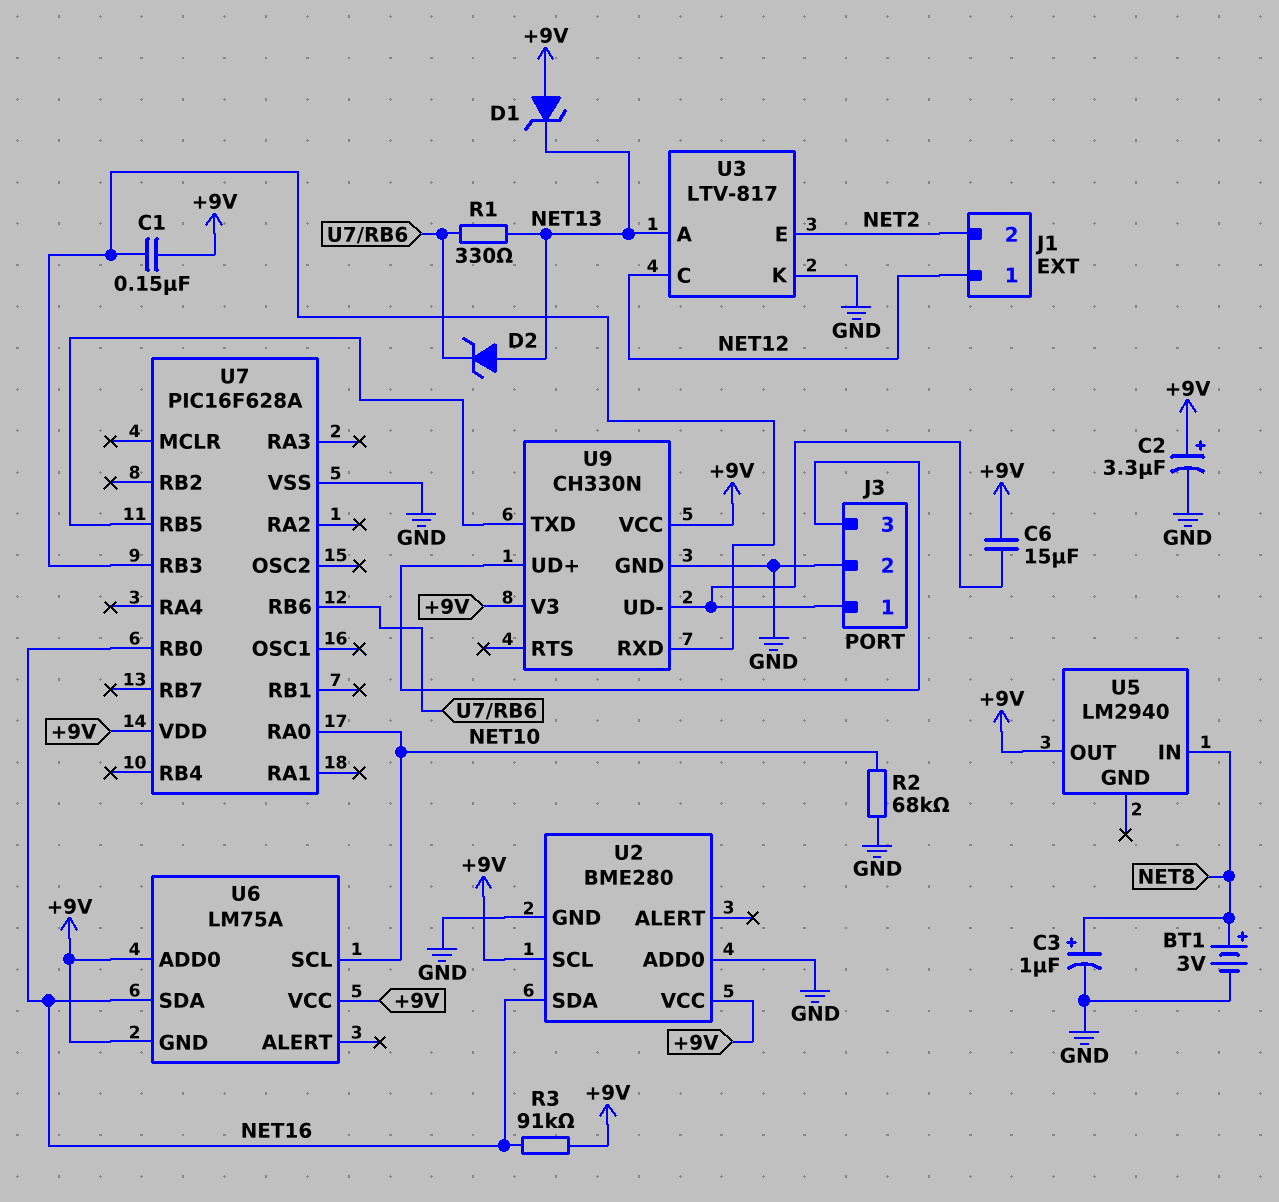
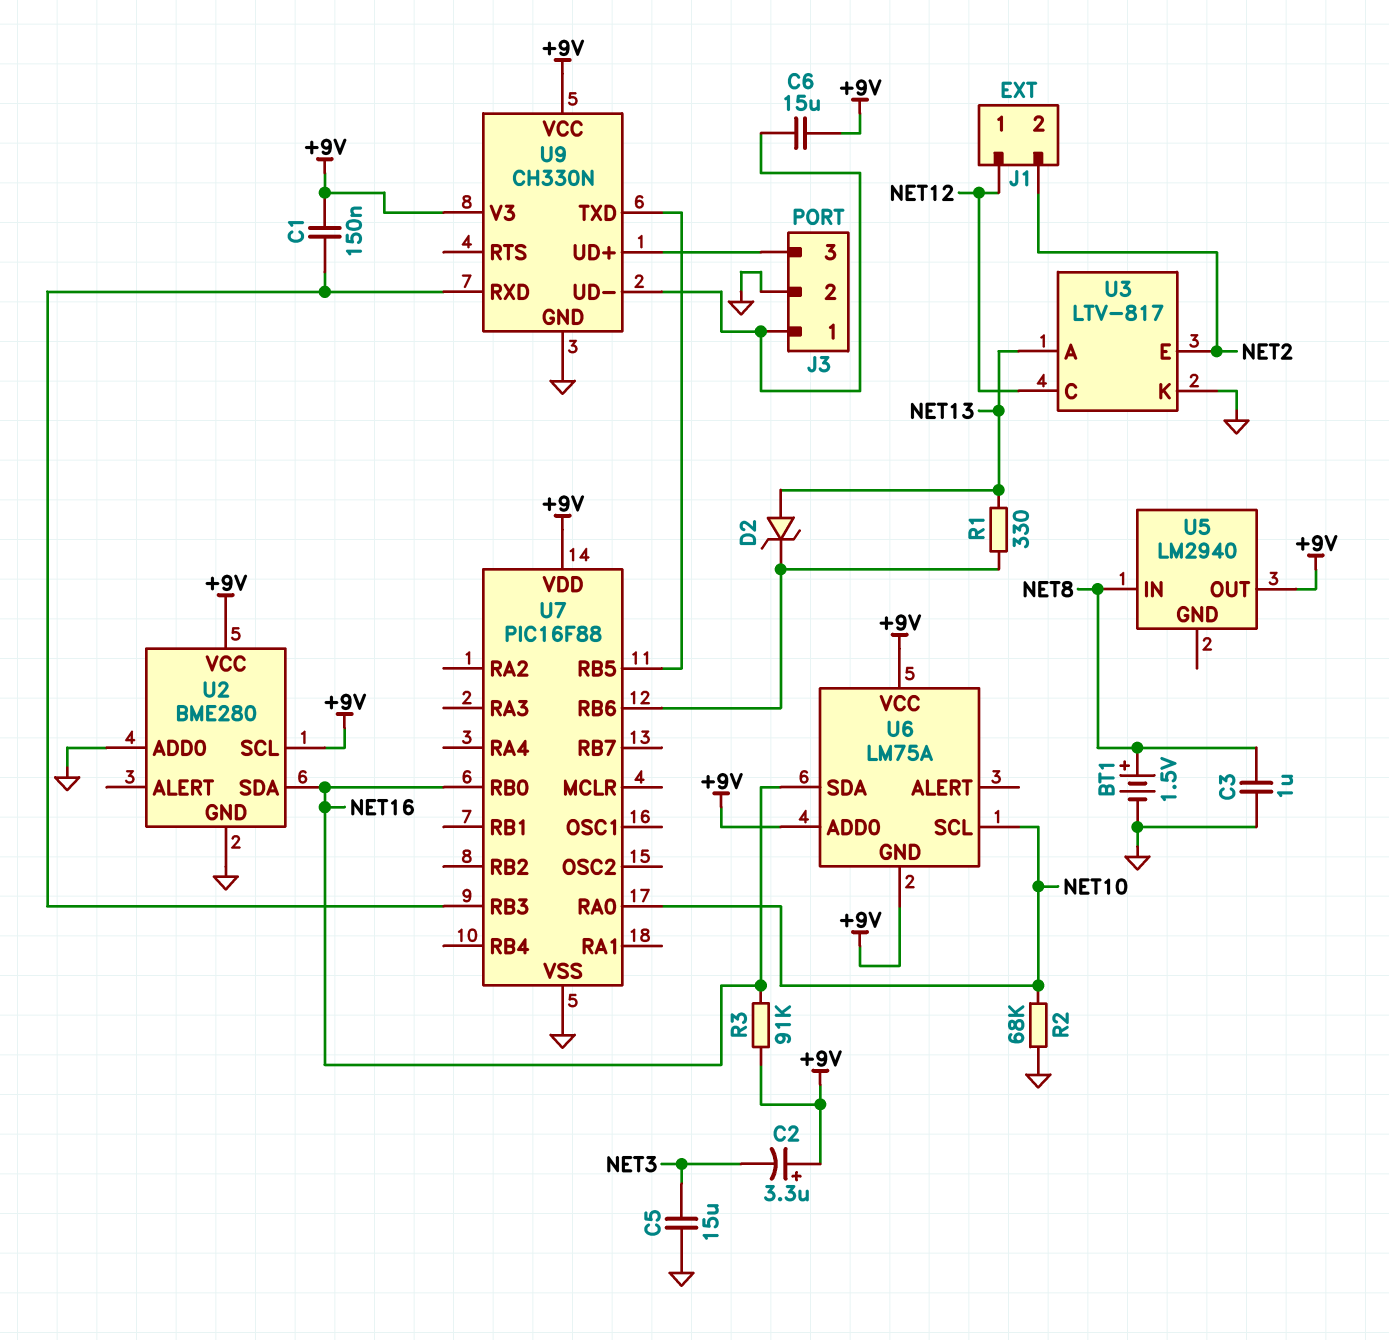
BT1: 3V (plus NET8, minus GND) -> 1.5V (plus NET8, minus GND)
C2: 3.3uF (plus +9V, minus GND) -> 3.3uF (plus +9V, minus NET3)
C3: 1uF (plus NET8, minus GND) -> 1uF (GND, NET8)
C5: none -> 15uF (GND, NET3)
D1: zener (A +9V, K NET13) -> none
U7: PIC16F628A -> PIC16F88

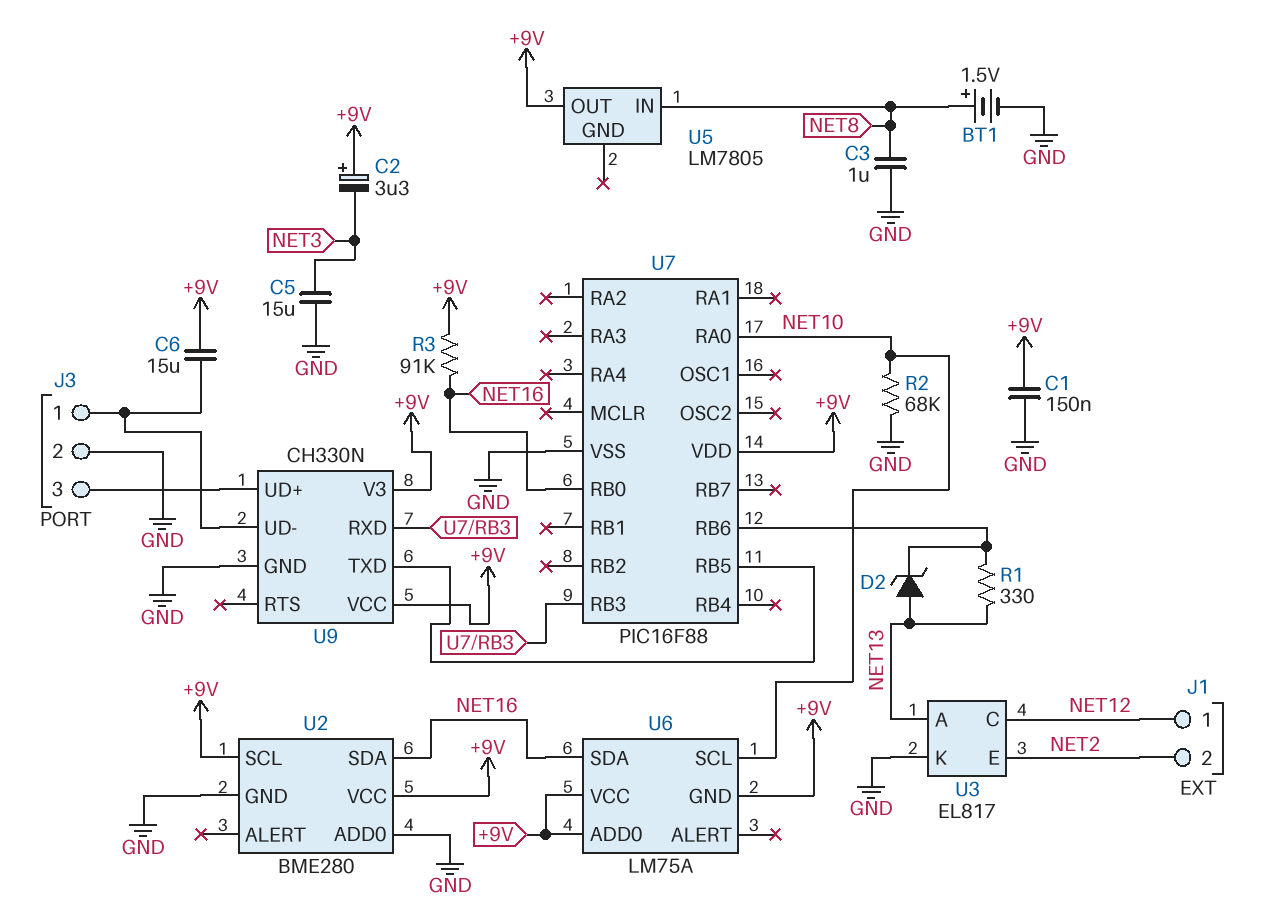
C1: 150nF (+9V, U7/RB3) -> 150nF (+9V, GND)
U3: LTV-817 -> EL817
U5: LM2940 -> LM7805

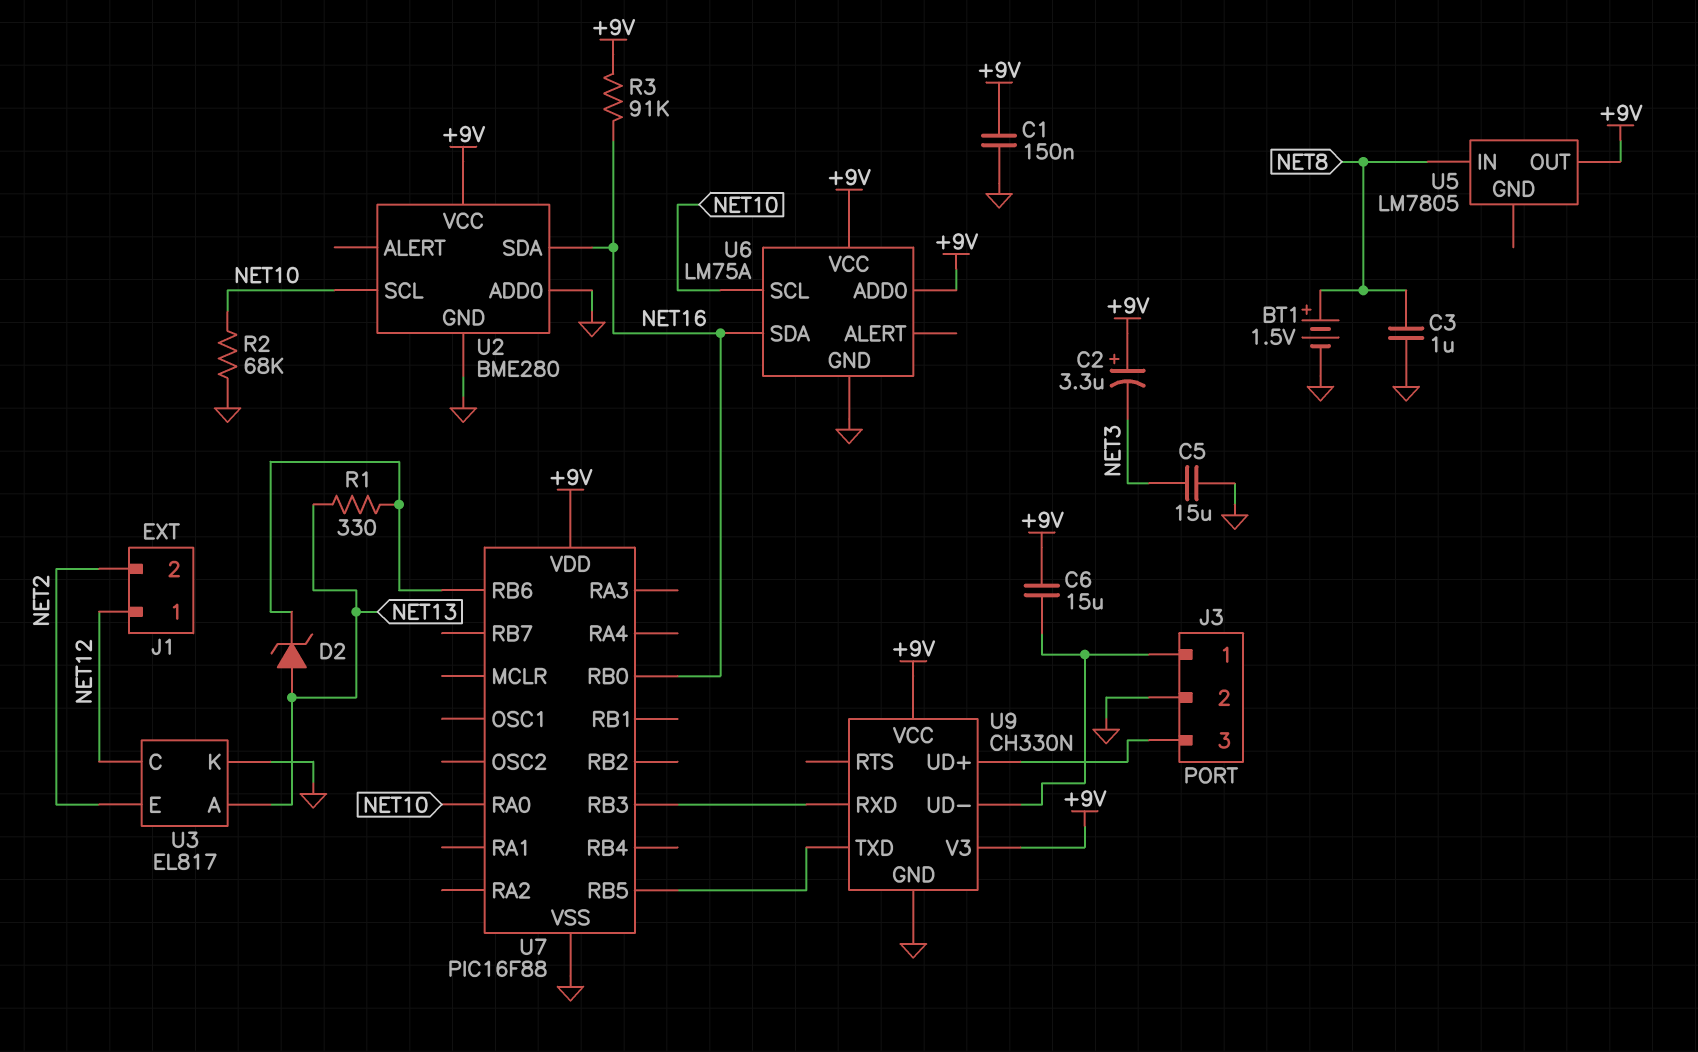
U2 pin SCL: +9V -> NET10
U6 pin GND: +9V -> GND

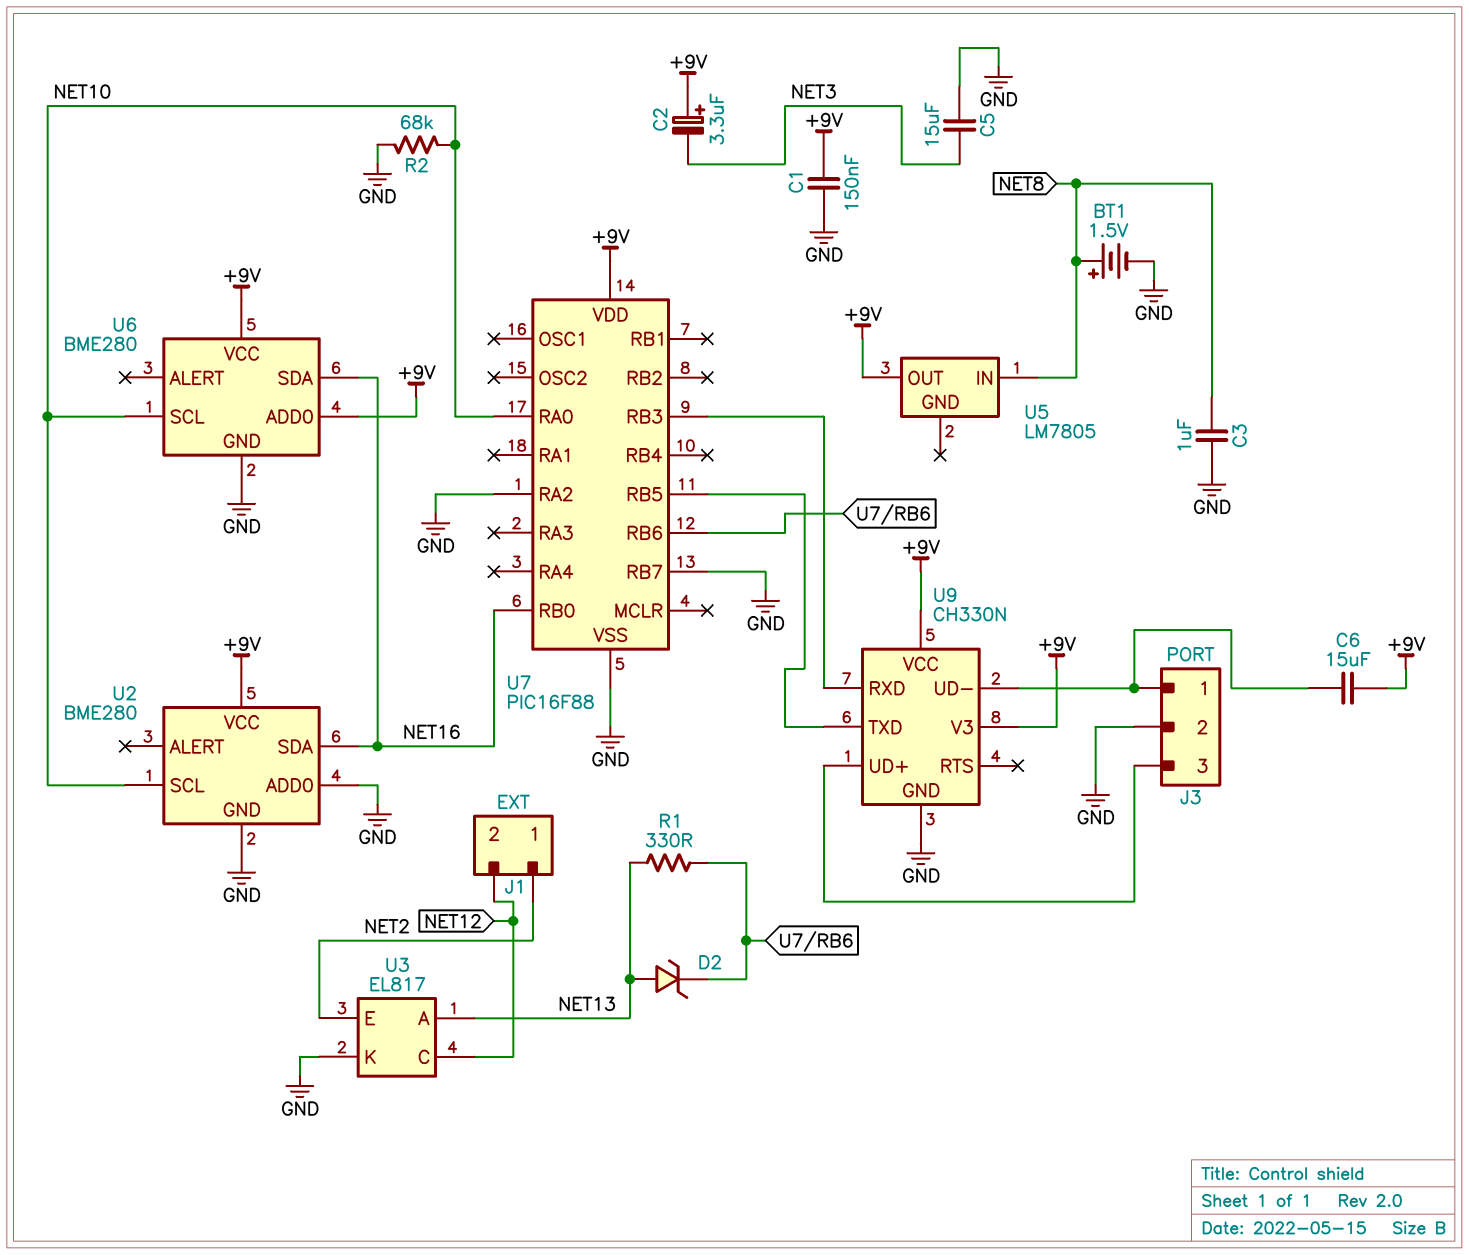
J1 pin 1: NET12 -> NET2
J1 pin 2: NET2 -> NET12
R3: 91k (+9V, NET16) -> none
U6: LM75A -> BME280
U7 pin RA2: none -> GND
U7 pin RB7: none -> GND

